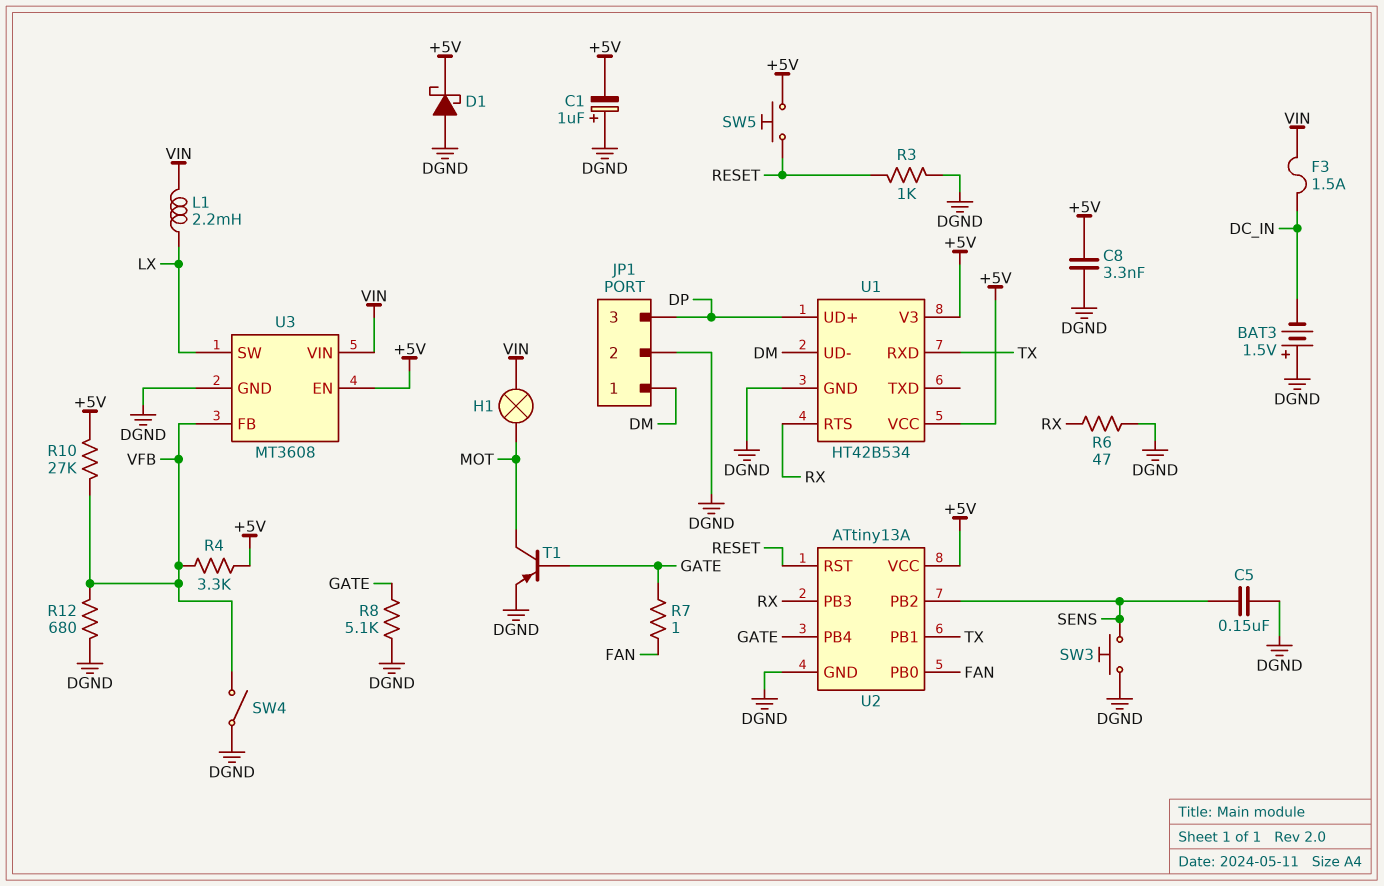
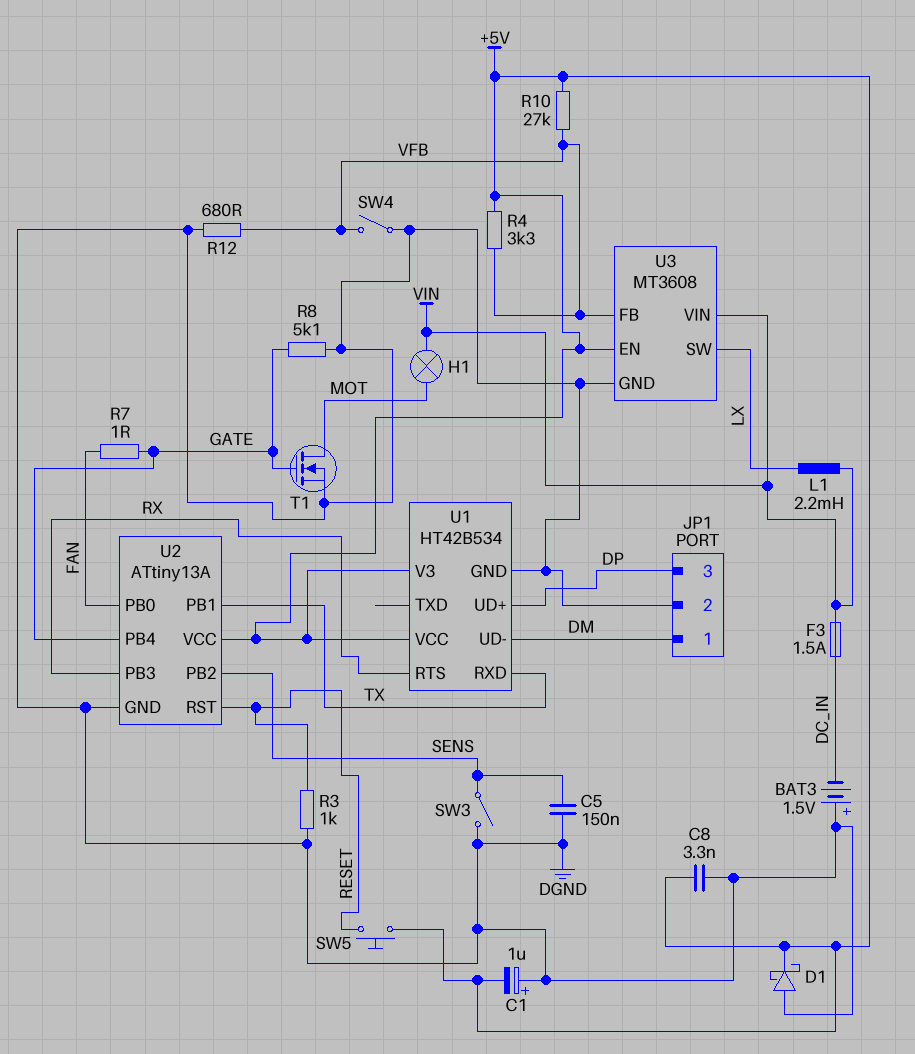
R6: 47 (DGND, RX) -> none
SW3: button (DGND, SENS) -> switch (DGND, SENS)
T1: PNP (B GATE, C MOT, E DGND) -> NMOS (G GATE, D MOT, S DGND)

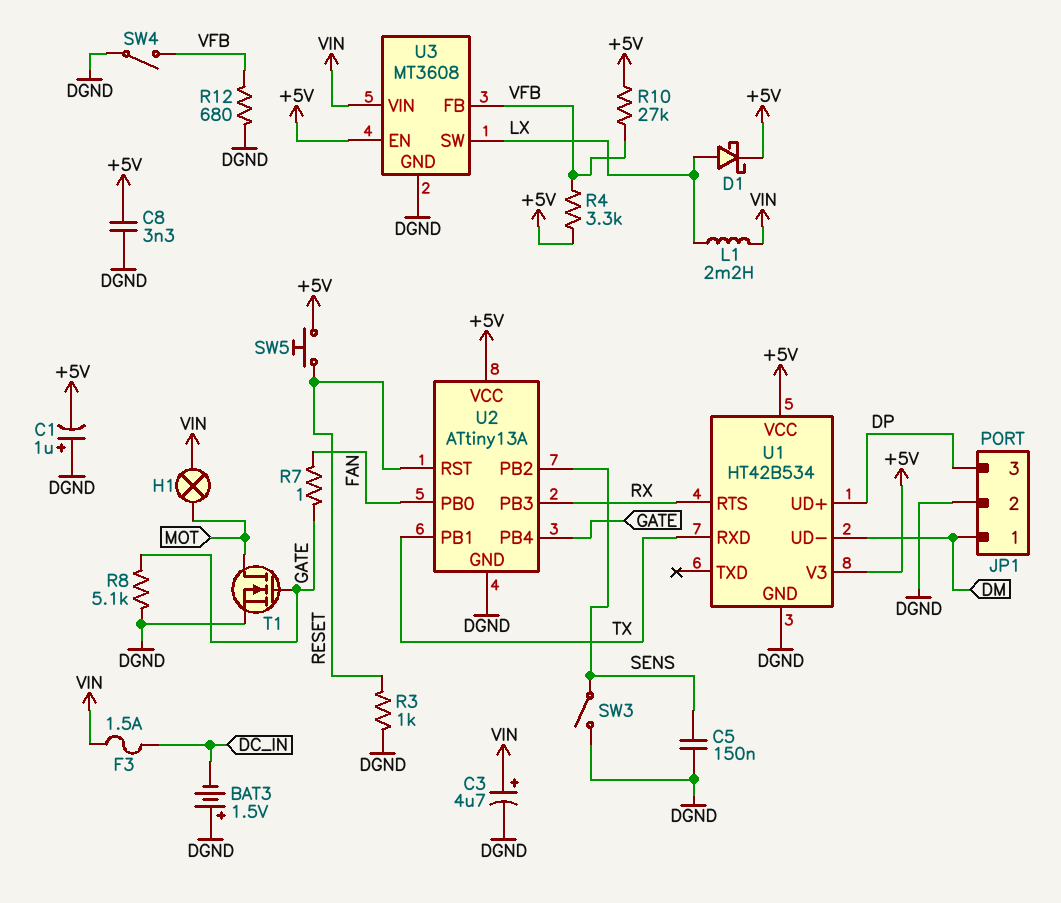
C3: none -> 4.7uF (plus VIN, minus DGND)
D1: schottky (A DGND, K +5V) -> schottky (A LX, K +5V)

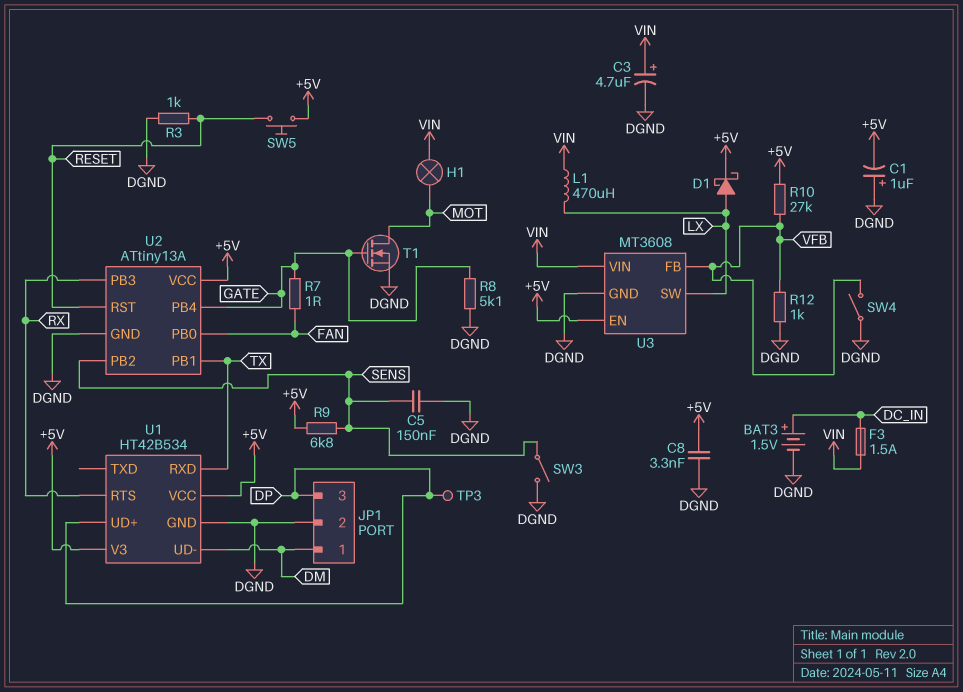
BAT3: 1.5V (plus DGND, minus DC_IN) -> 1.5V (plus DC_IN, minus DGND)
L1: 2.2mH (LX, VIN) -> 470uH (LX, VIN)
R4: 3.3k (+5V, VFB) -> none
R9: none -> 6.8k (+5V, SENS)
R12: 680 (DGND, VFB) -> 1k (DGND, VFB)
TP3: none -> test point (DP)

